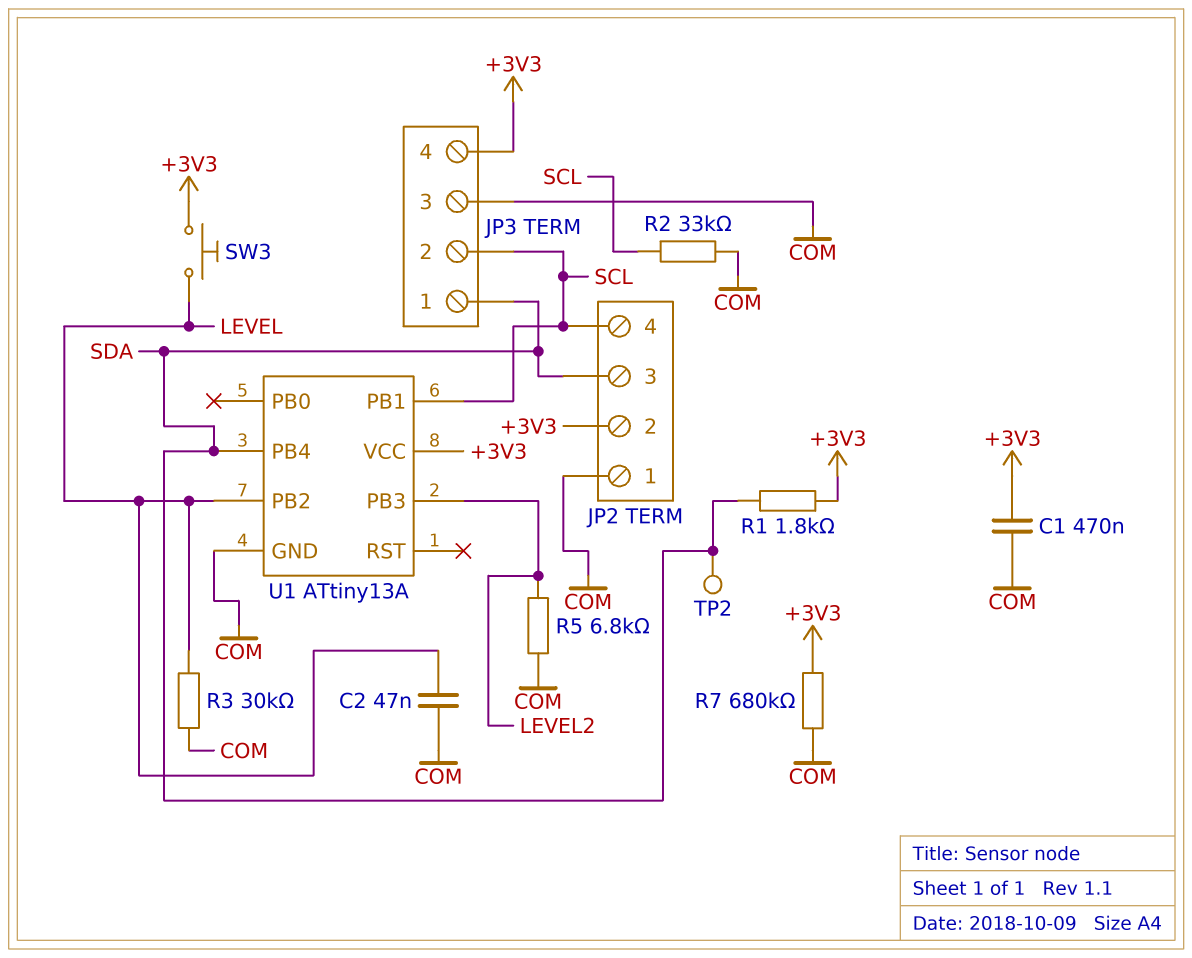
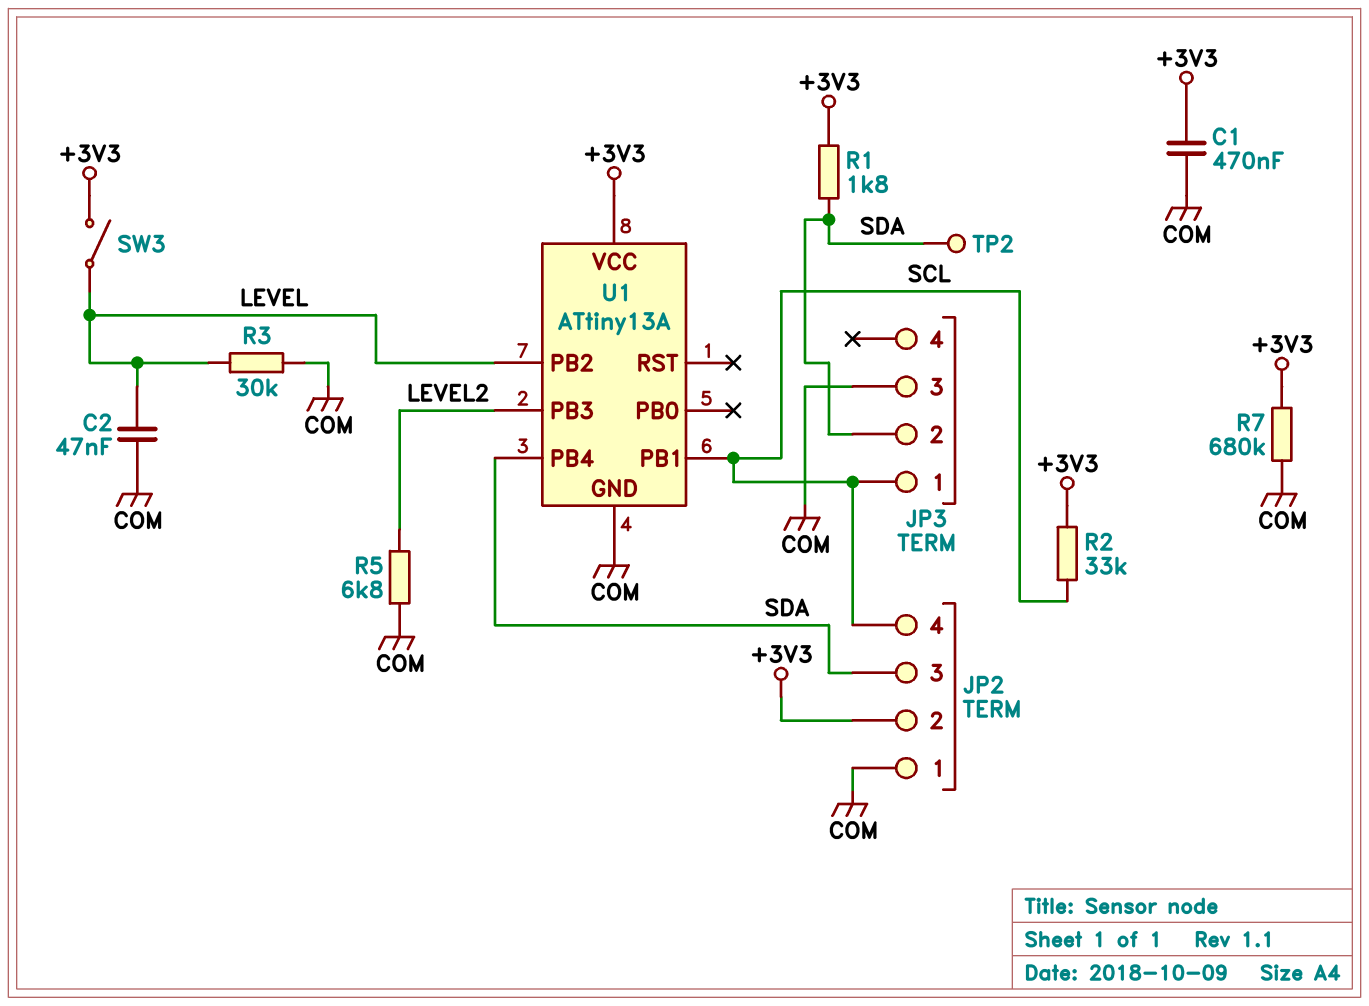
JP3 pin 1: SDA -> SCL
JP3 pin 2: SCL -> SDA
JP3 pin 4: +3V3 -> none
R2: 33k (COM, SCL) -> 33k (+3V3, SCL)
SW3: button (+3V3, LEVEL) -> switch (+3V3, LEVEL)

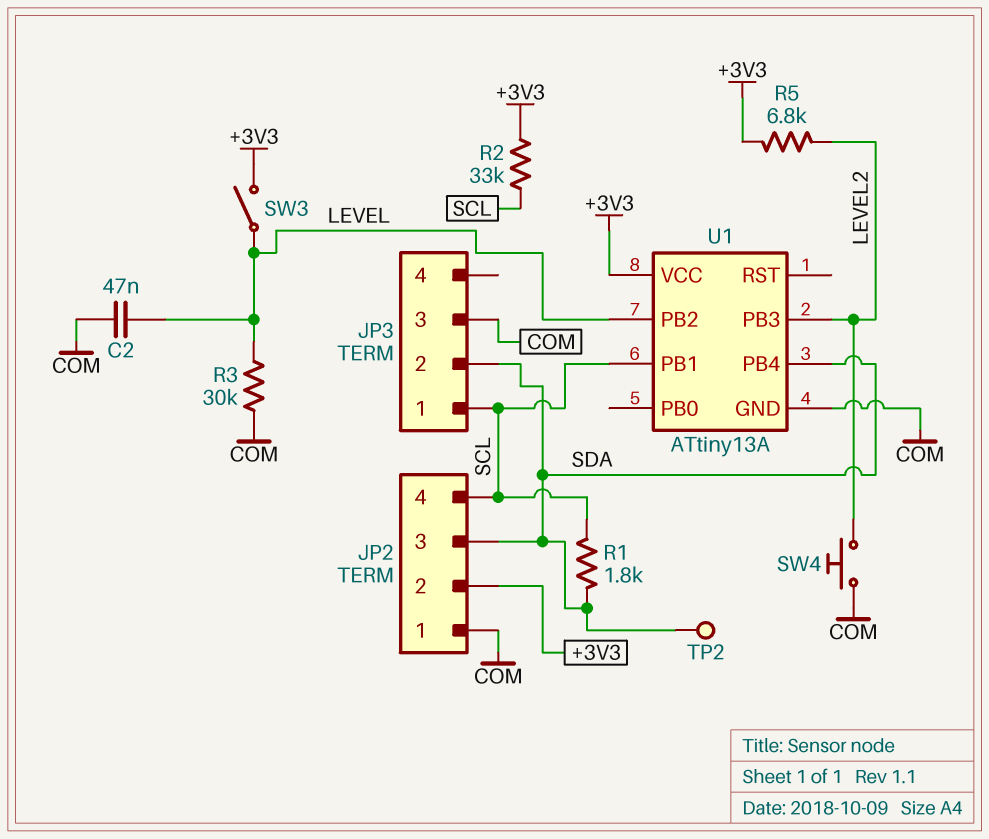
C1: 470nF (+3V3, COM) -> none
R1: 1.8k (+3V3, SDA) -> 1.8k (SCL, SDA)
R5: 6.8k (COM, LEVEL2) -> 6.8k (+3V3, LEVEL2)
R7: 680k (+3V3, COM) -> none
SW4: none -> button (COM, LEVEL2)

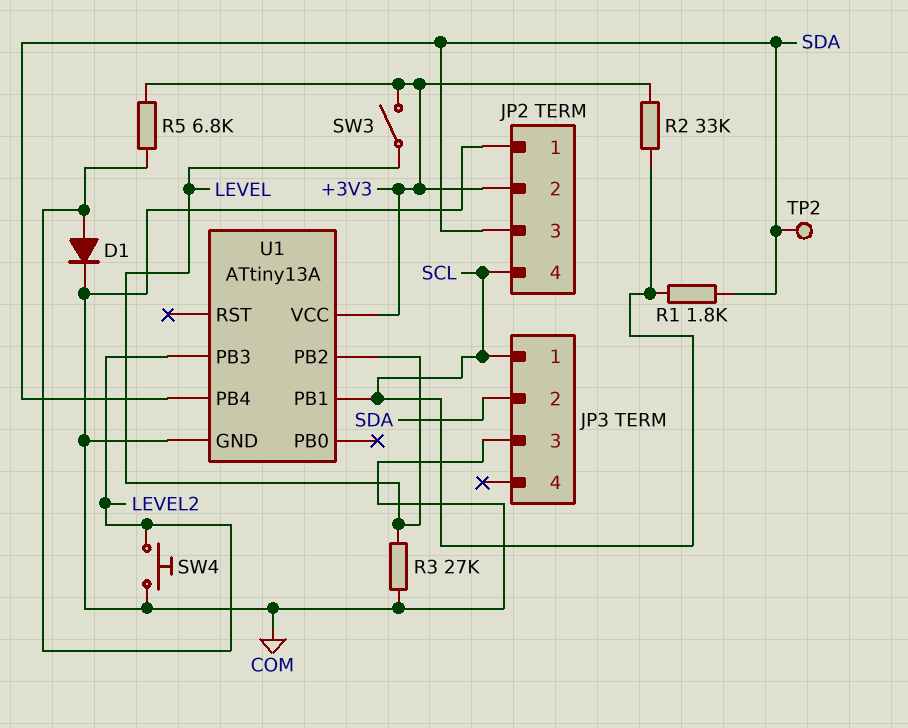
C2: 47nF (COM, LEVEL) -> none
D1: none -> diode (A LEVEL2, K COM)
R3: 30k (COM, LEVEL) -> 27k (COM, LEVEL)

